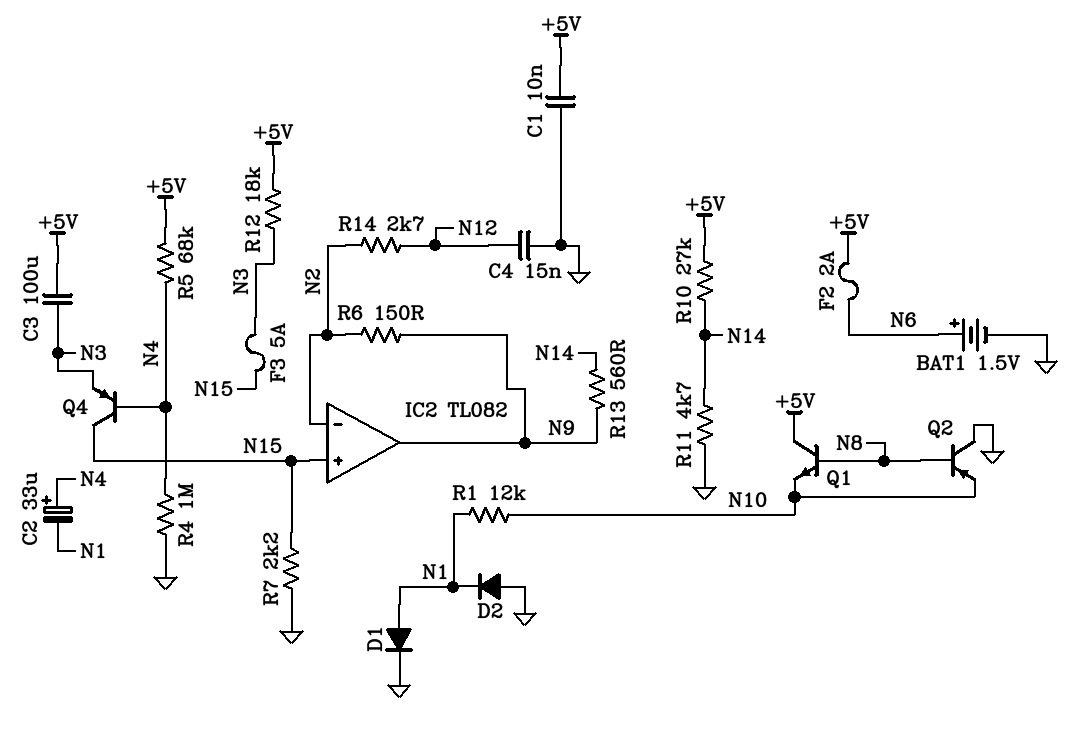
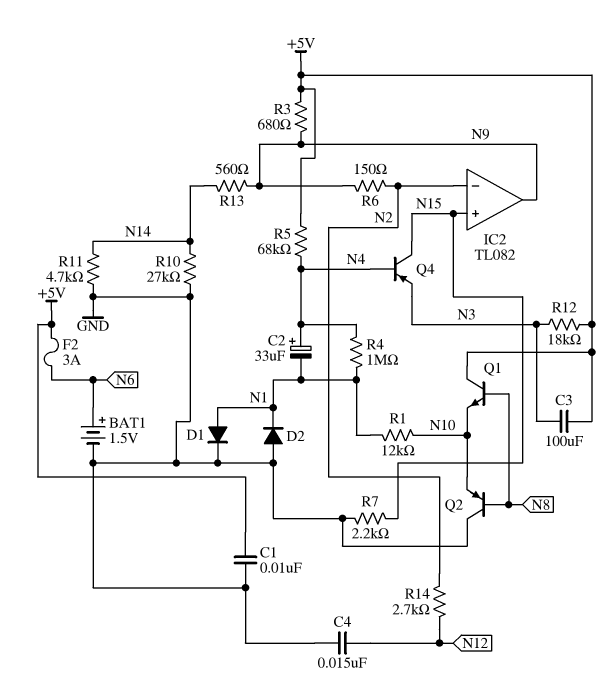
F2: 2A (+5V, N6) -> 3A (+5V, N6)
F3: 5A (N3, N15) -> none
R3: none -> 680 (+5V, N9)
R4: 1M (GND, N4) -> 1M (N1, N4)
R10: 27k (+5V, N14) -> 27k (GND, N14)

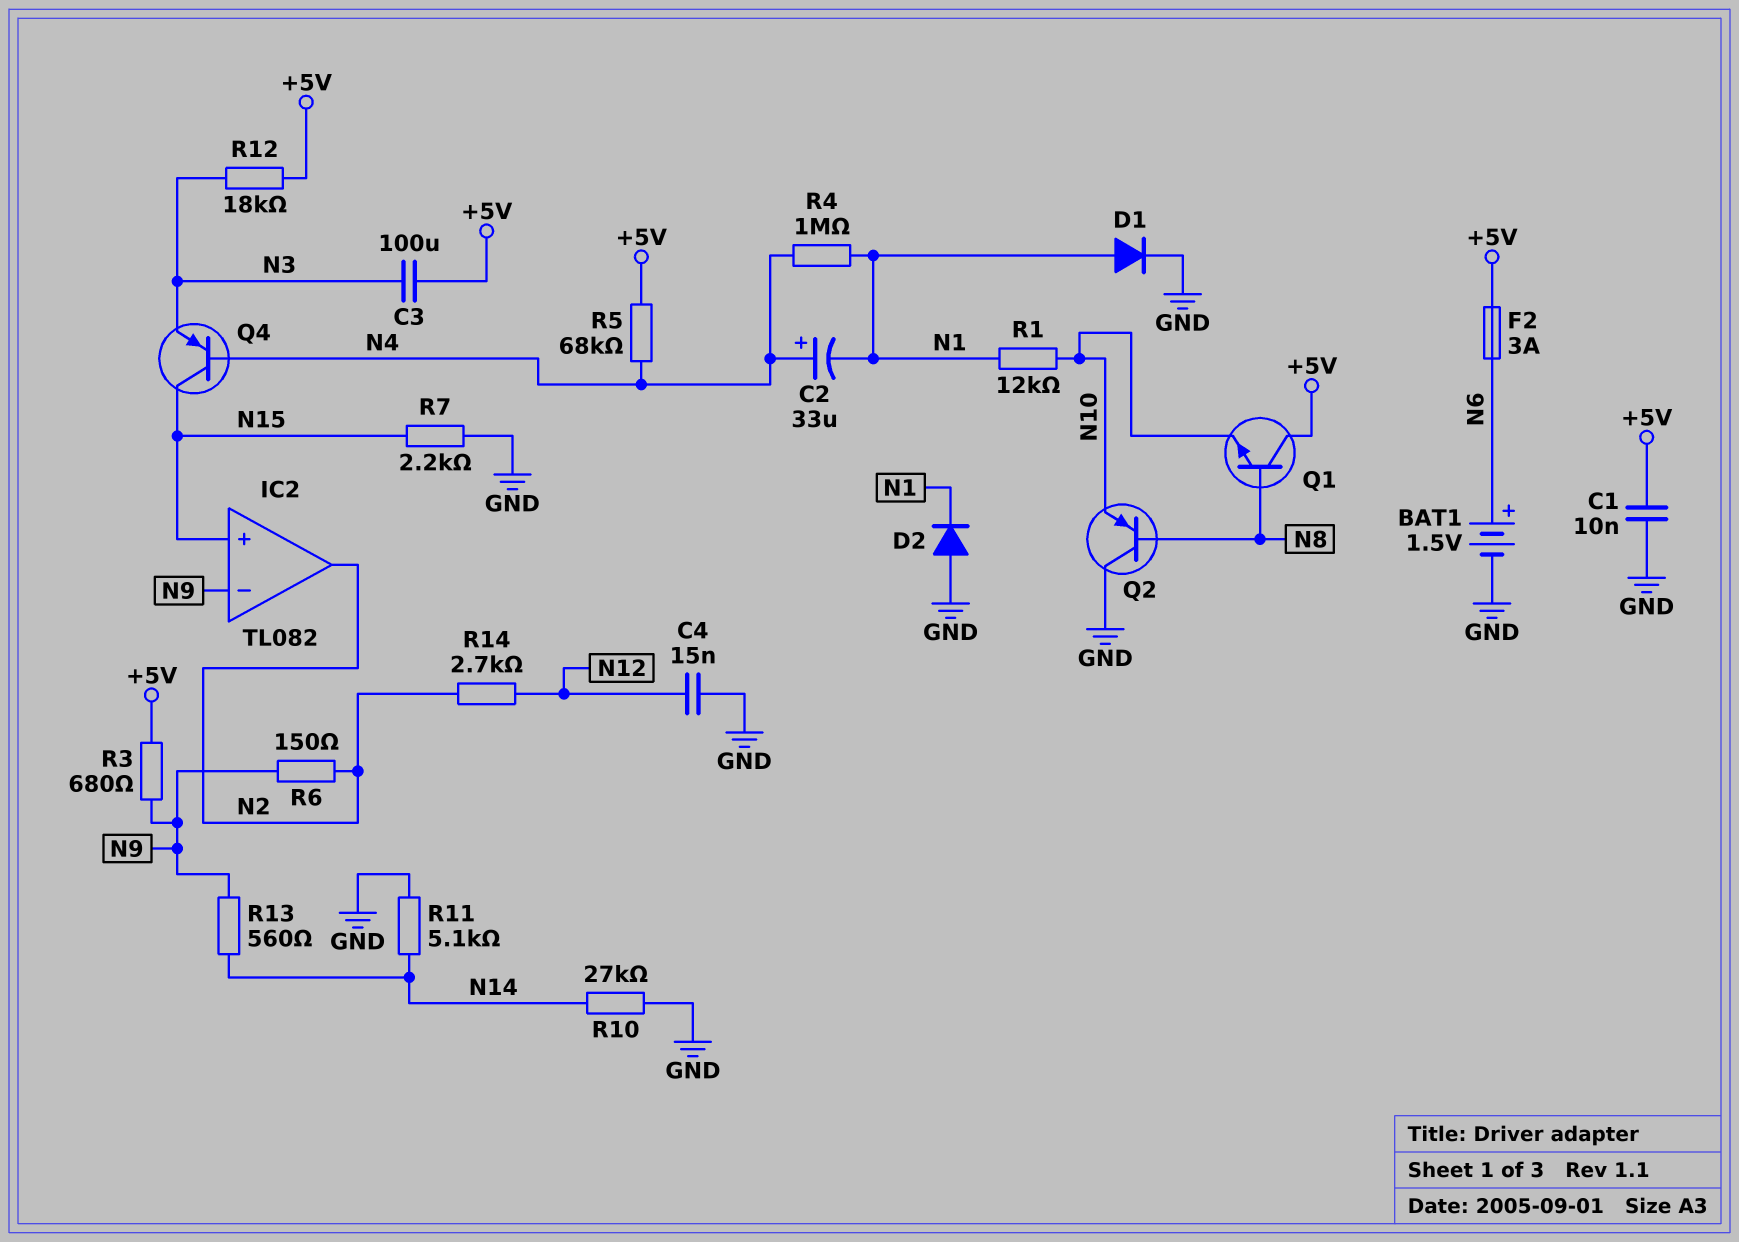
IC2 pin in-: N2 -> N9
IC2 pin out: N9 -> N2
R11: 4.7k (GND, N14) -> 5.1k (GND, N14)

